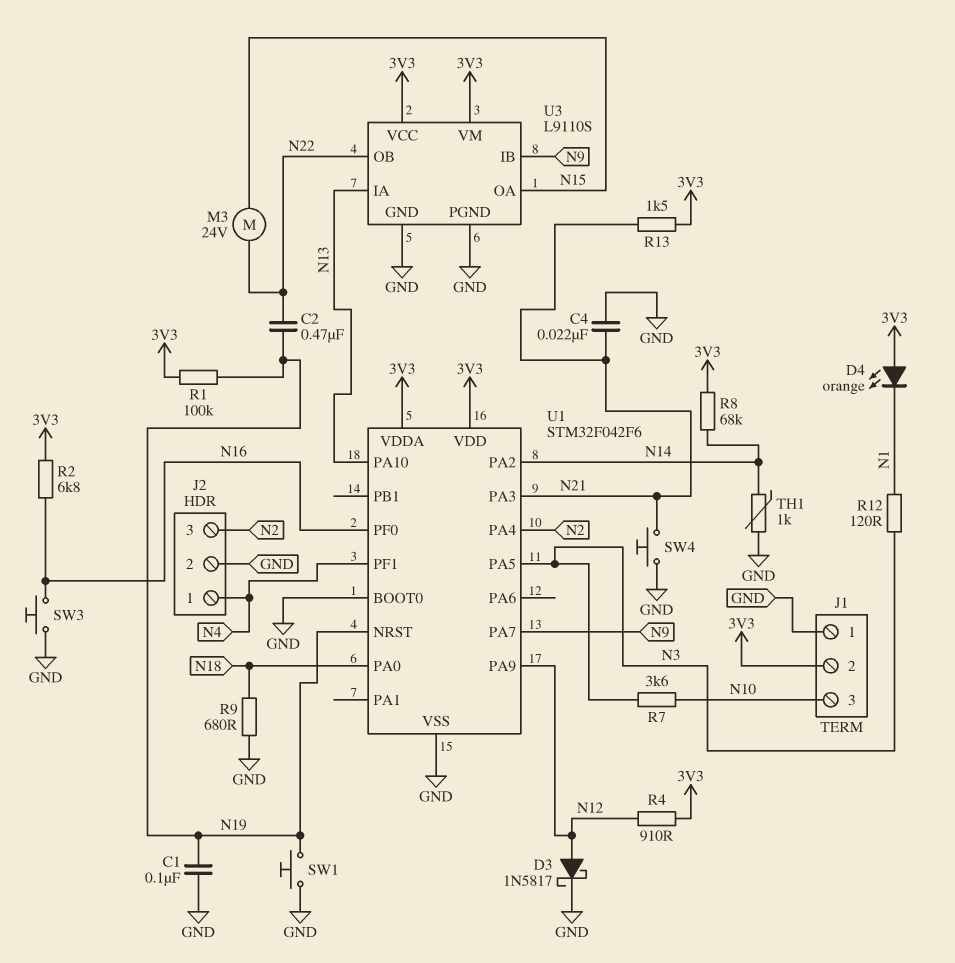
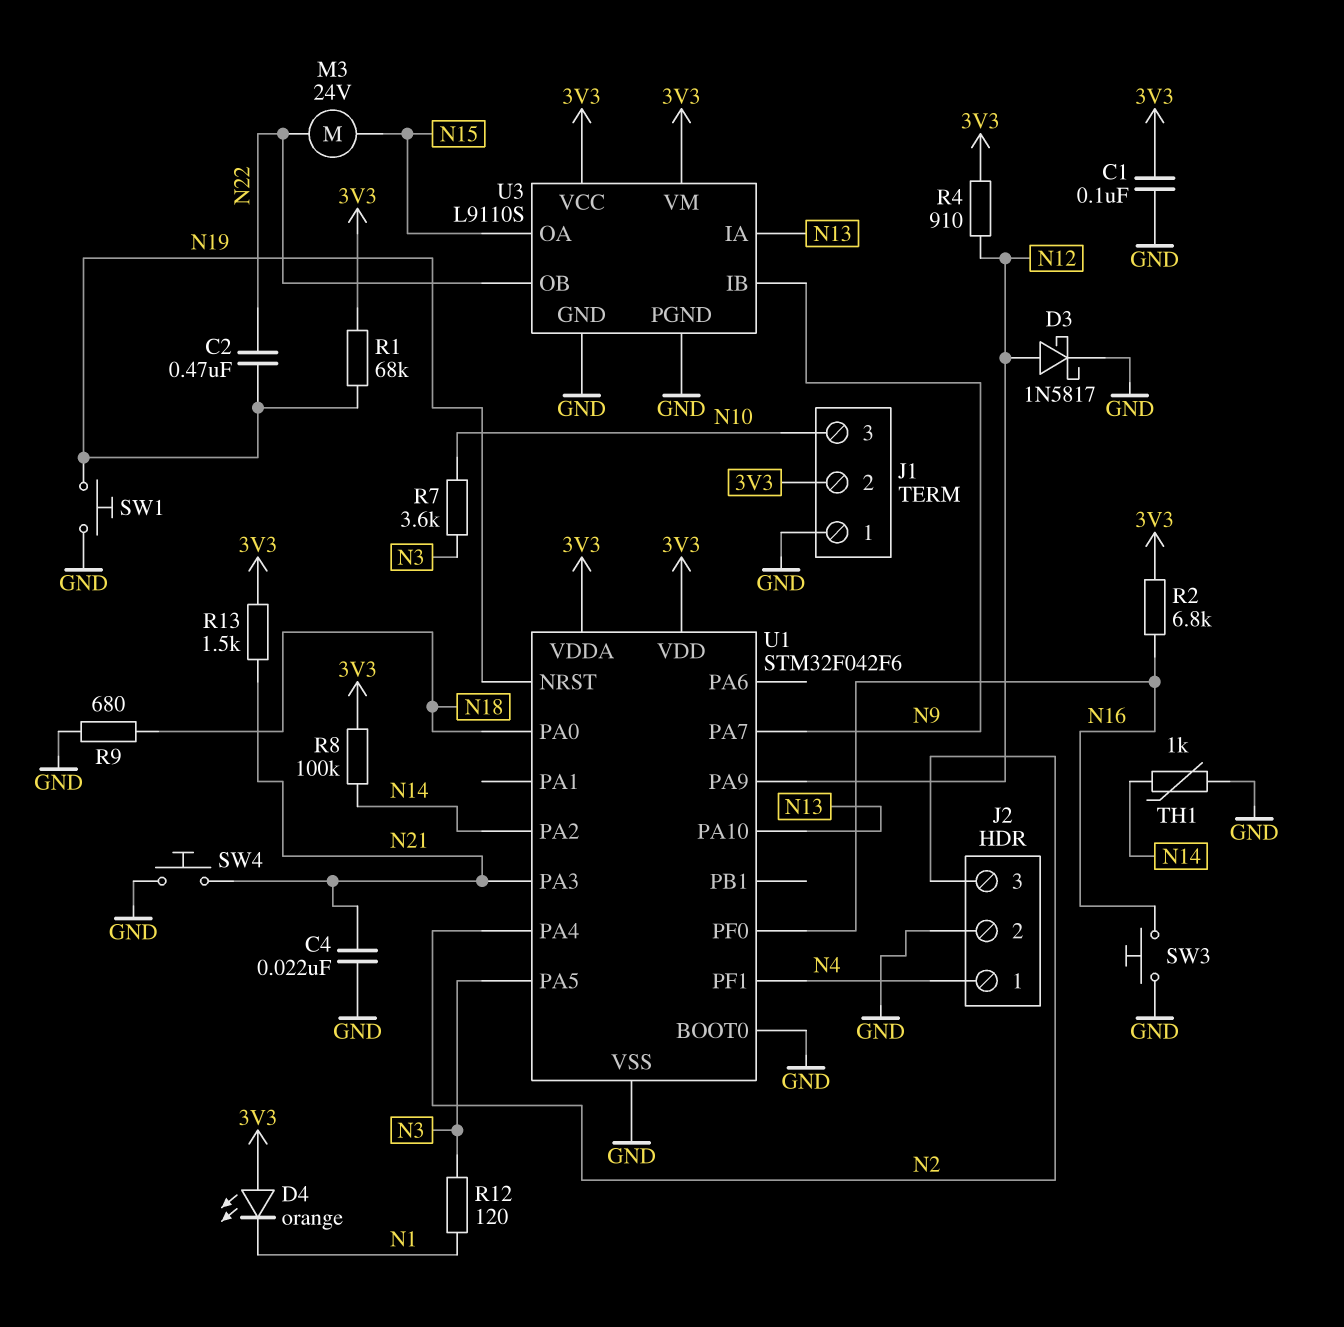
C1: 100nF (GND, N19) -> 100nF (3V3, GND)
R1: 100k (3V3, N19) -> 68k (3V3, N19)
R8: 68k (3V3, N14) -> 100k (3V3, N14)

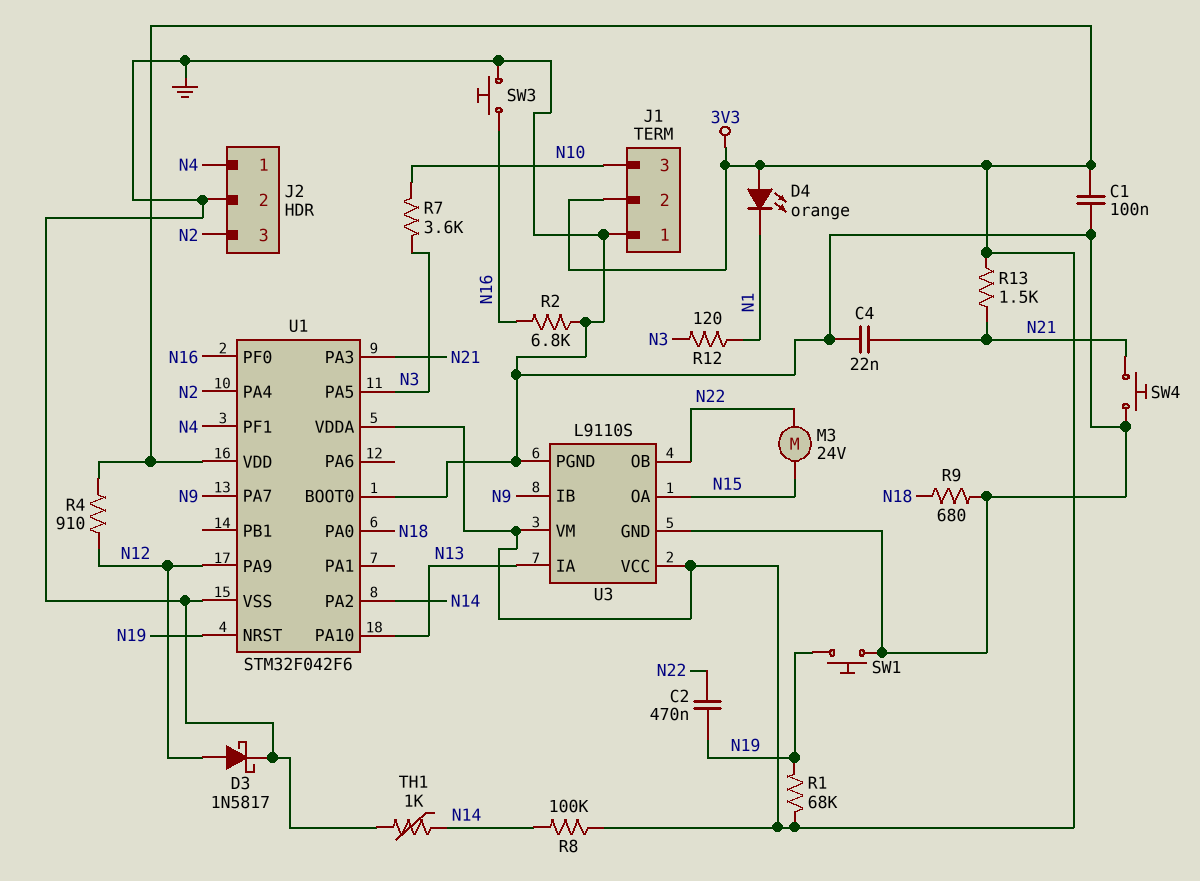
R2: 6.8k (3V3, N16) -> 6.8k (GND, N16)

